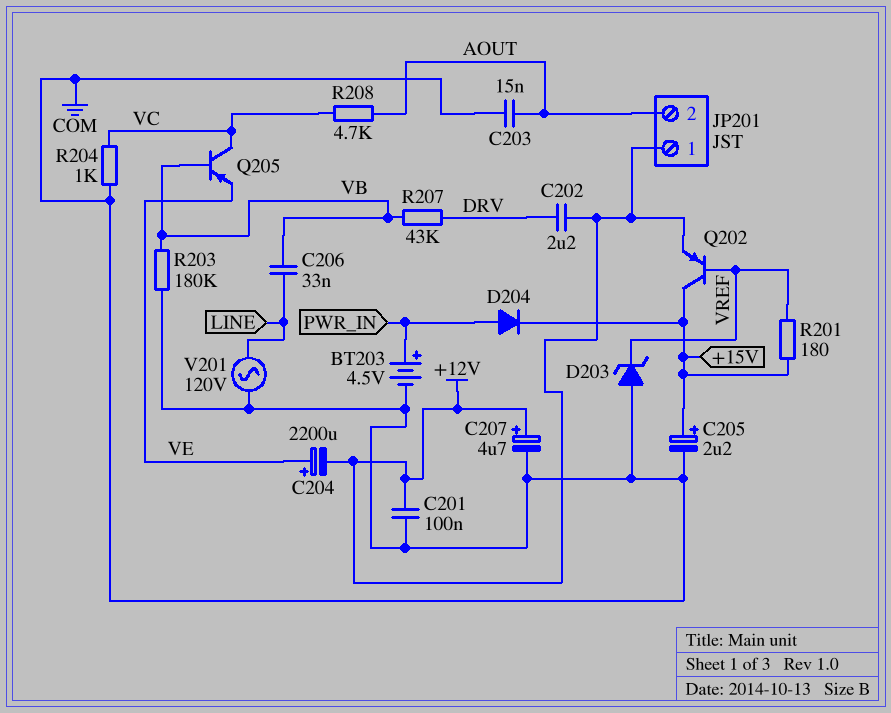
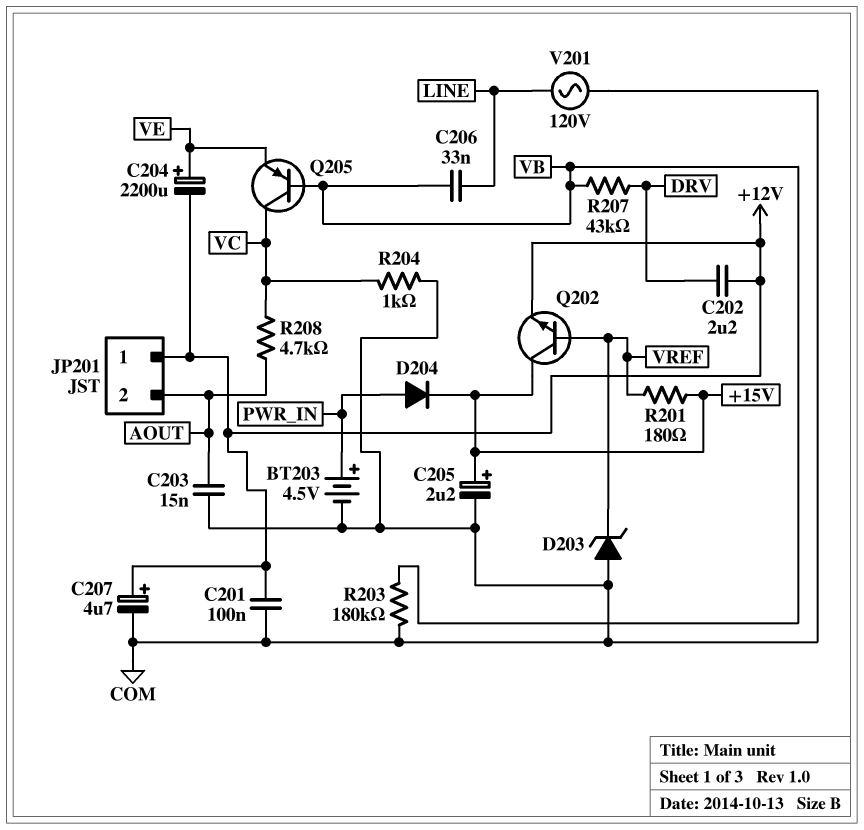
Q202: PNP (B VREF, C +15V, E +12V) -> NPN (B VREF, C +15V, E +12V)

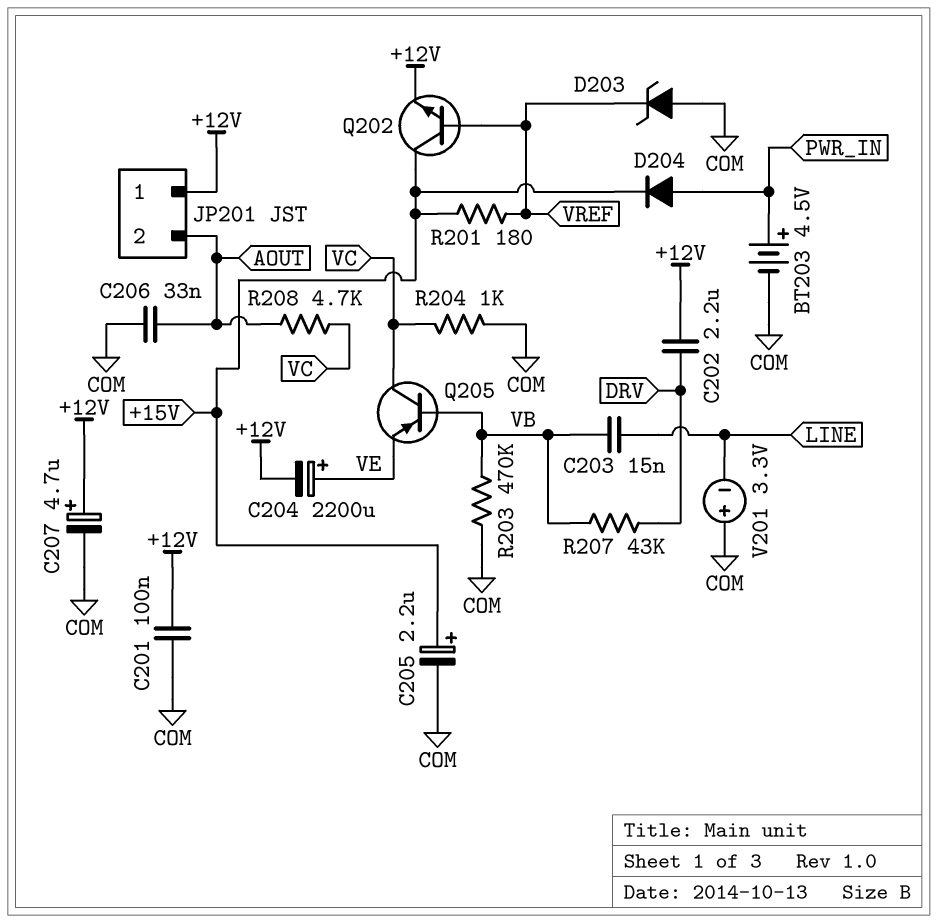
C203: 15nF (AOUT, COM) -> 15nF (LINE, VB)
C206: 33nF (LINE, VB) -> 33nF (AOUT, COM)
R203: 180k (COM, VB) -> 470k (COM, VB)
V201: AC 120V (COM, LINE) -> 3.3V (plus COM, minus LINE)

